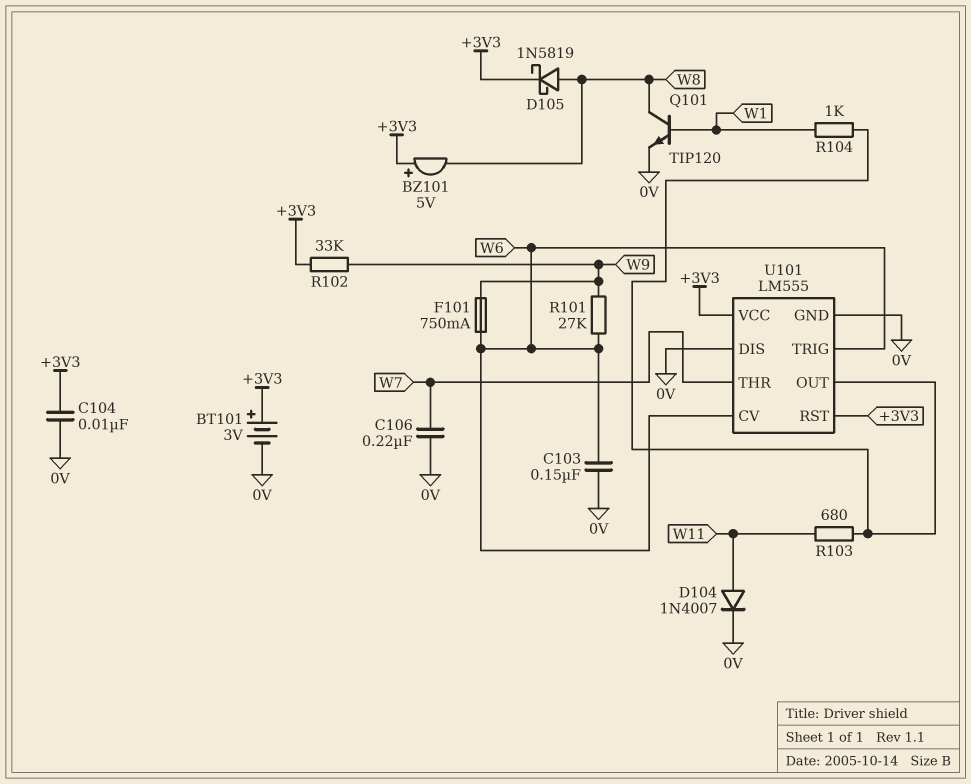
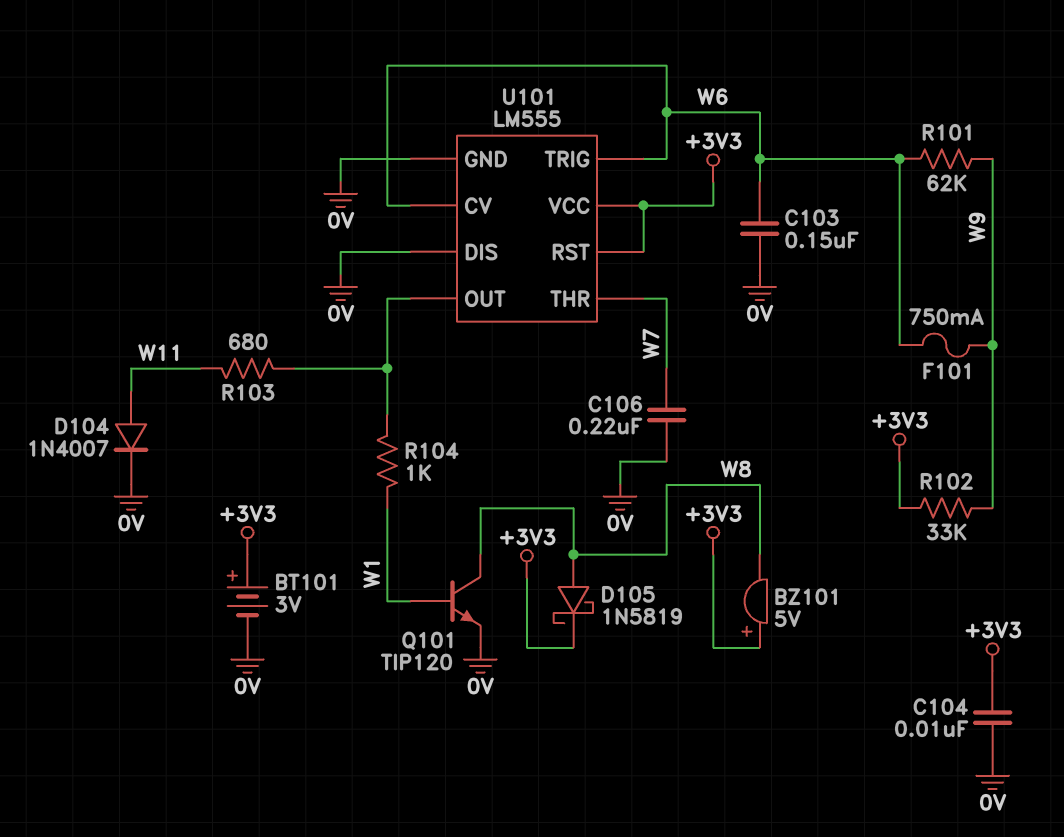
R101: 27k (W6, W9) -> 62k (W6, W9)

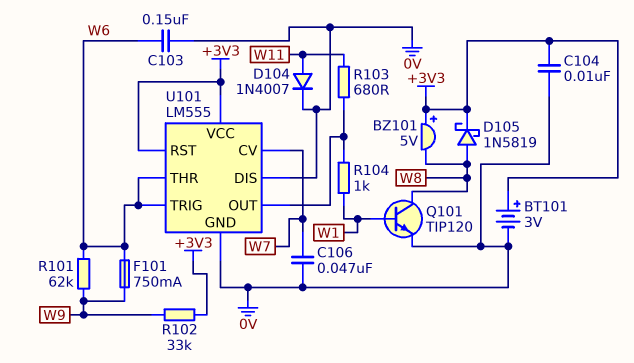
C106: 220nF (0V, W7) -> 47nF (0V, W7)
U101 pin CV: W6 -> W7
U101 pin THR: W7 -> W6

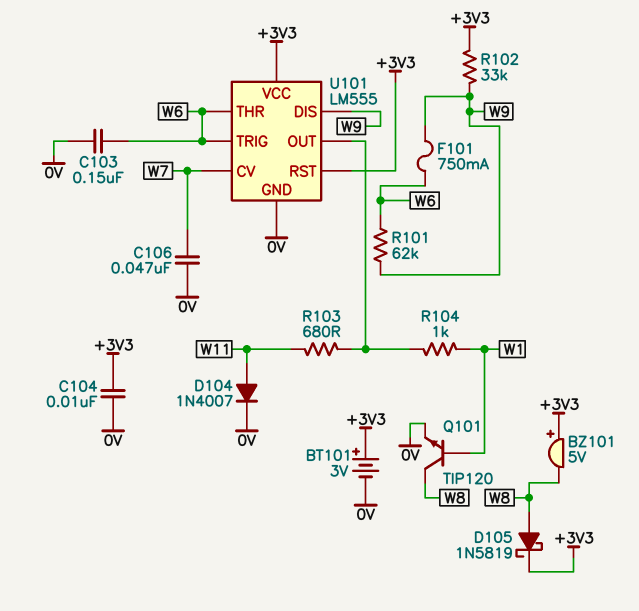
U101 pin DIS: 0V -> W9

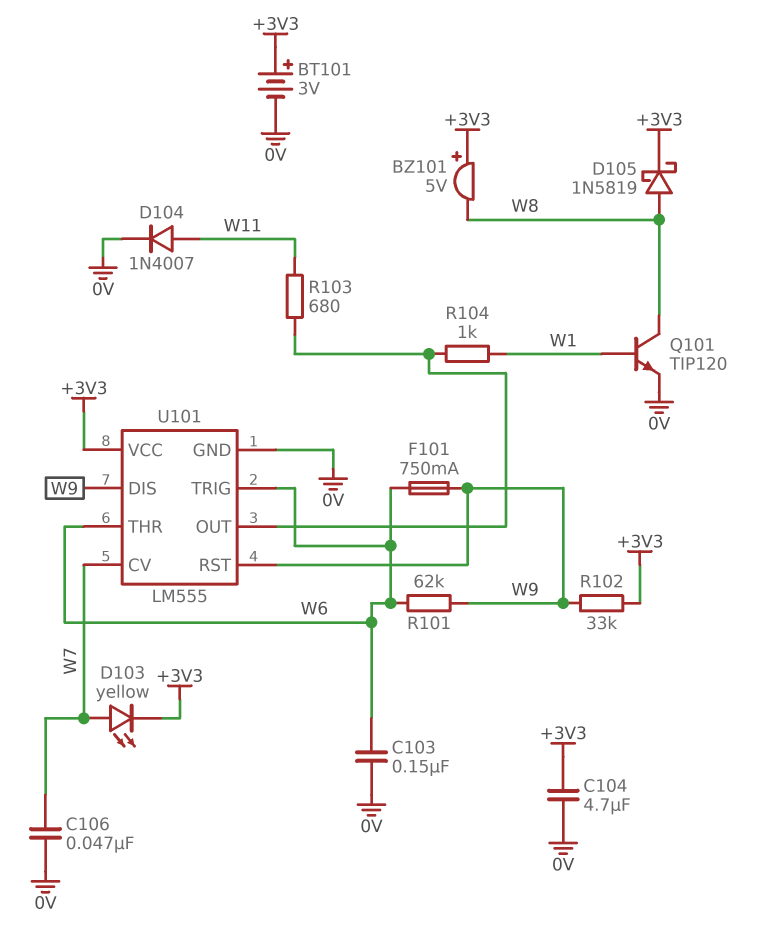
C104: 10nF (+3V3, 0V) -> 4.7uF (+3V3, 0V)
D103: none -> LED yellow (A W7, K +3V3)
U101 pin RST: +3V3 -> W9

